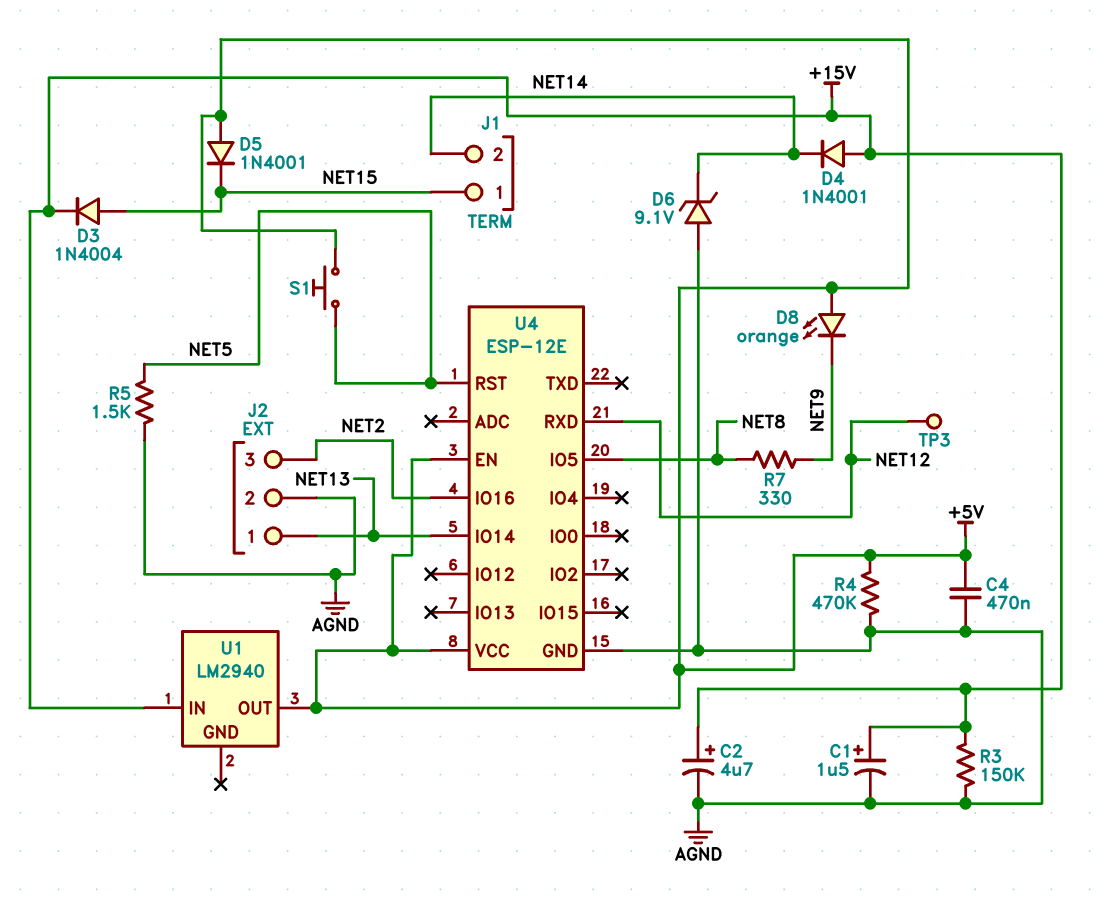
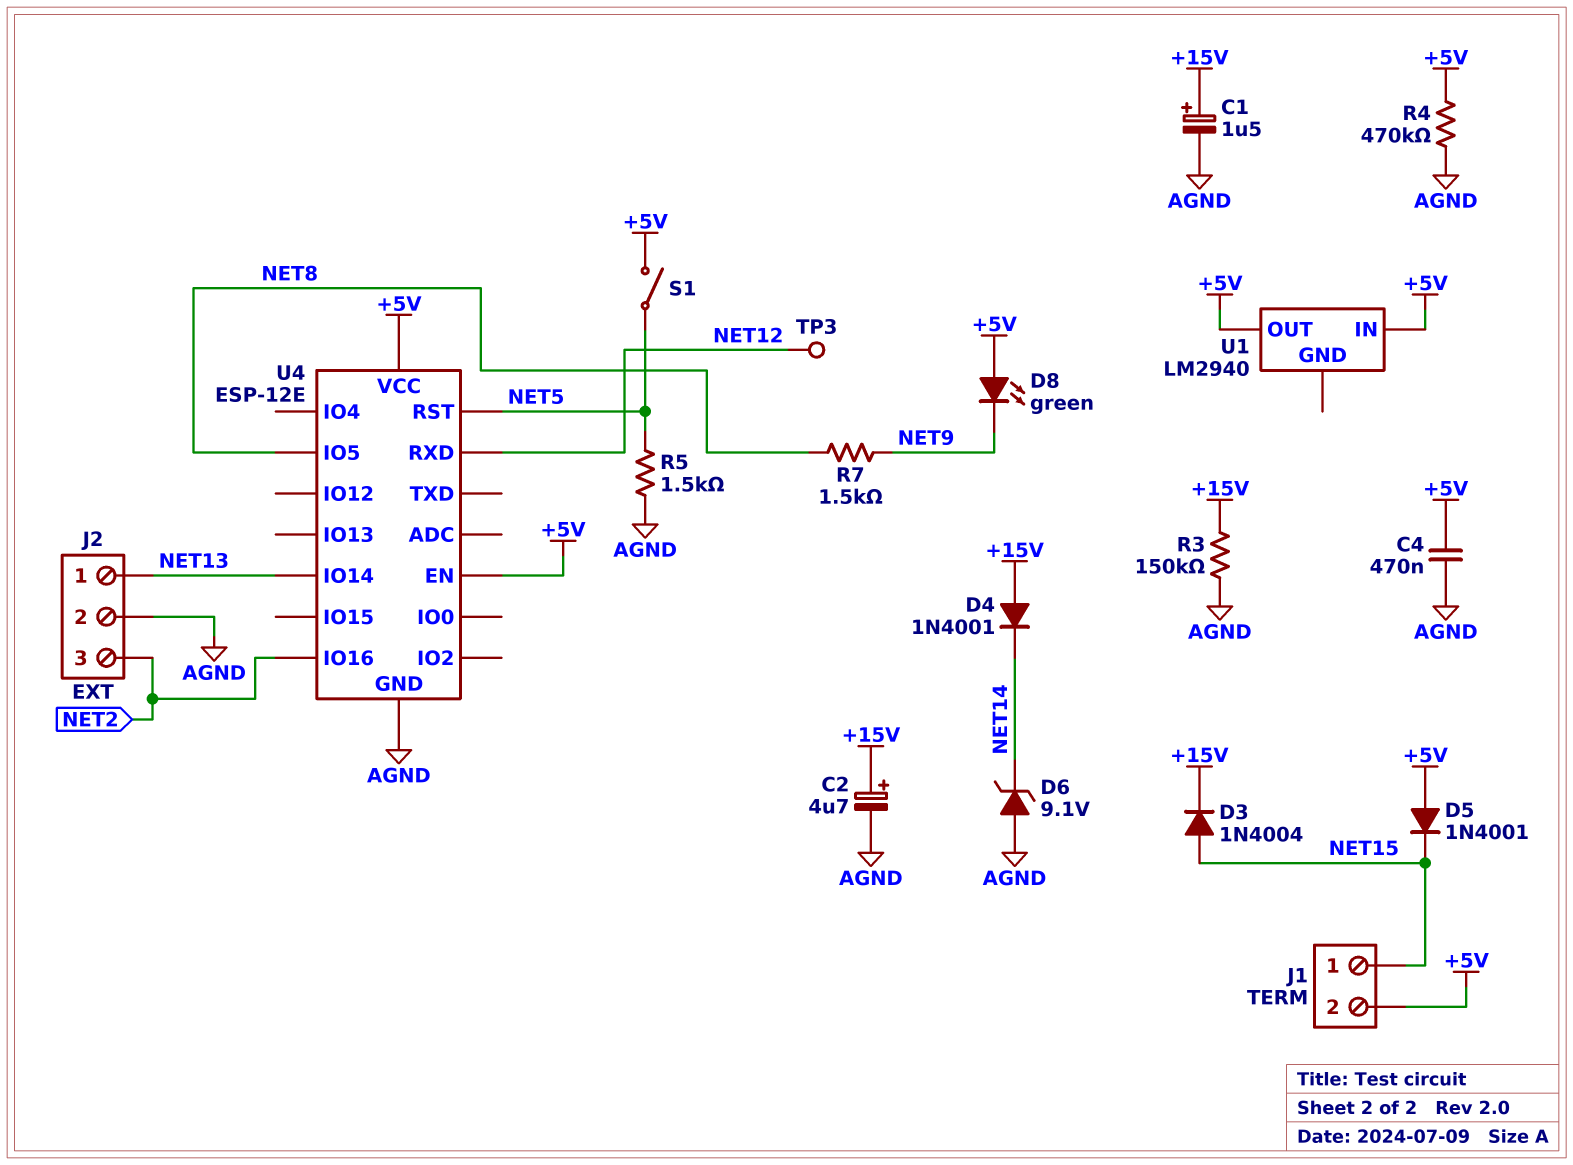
D8: LED orange (A +5V, K NET9) -> LED green (A +5V, K NET9)
J1 pin 2: NET14 -> +5V
R7: 330 (NET8, NET9) -> 1.5k (NET8, NET9)
S1: button (+5V, NET5) -> switch (+5V, NET5)
U1 pin IN: +15V -> +5V

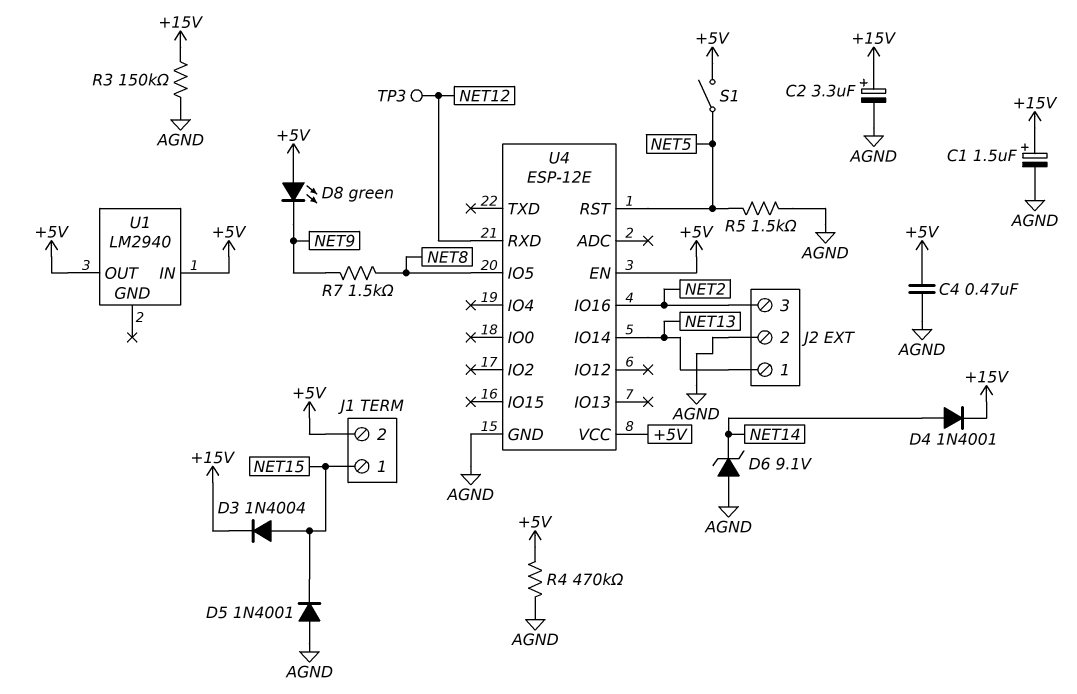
C2: 4.7uF (plus +15V, minus AGND) -> 3.3uF (plus +15V, minus AGND)
D4: diode 1N4001 (A +15V, K NET14) -> diode 1N4001 (A NET14, K +15V)
D5: diode 1N4001 (A +5V, K NET15) -> diode 1N4001 (A AGND, K NET15)

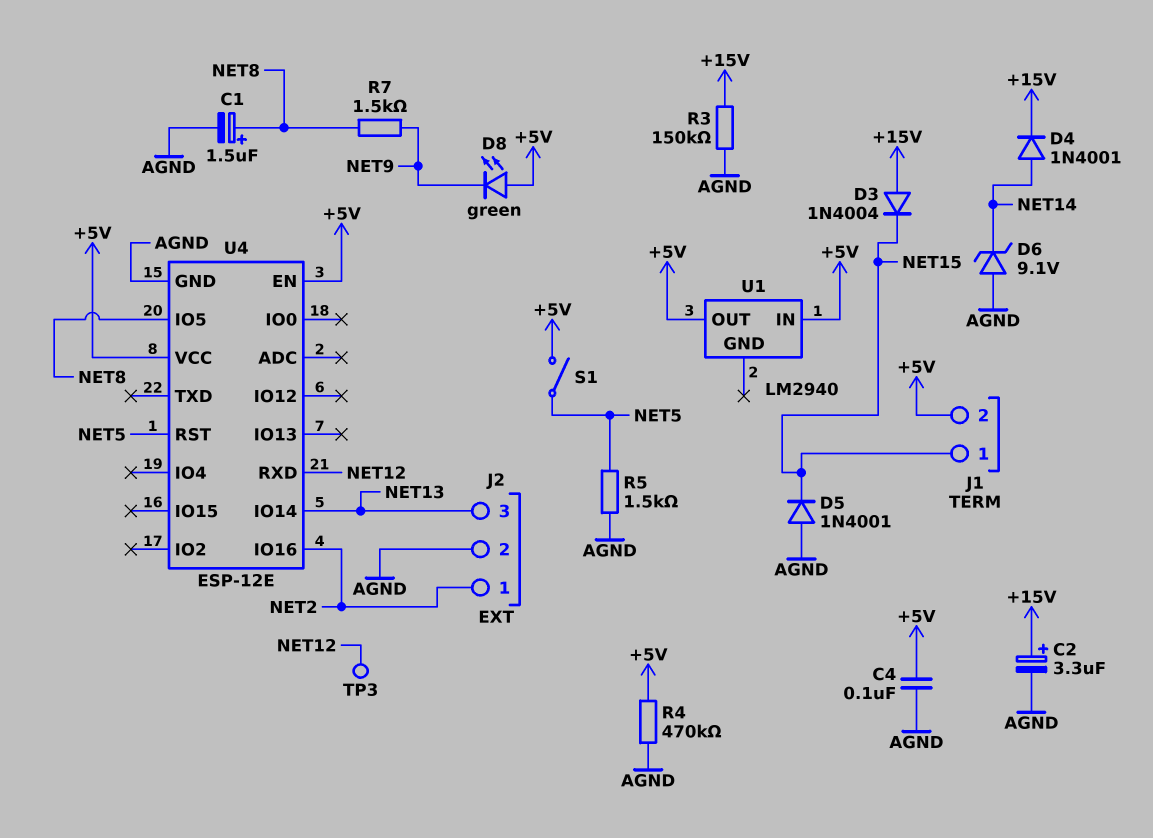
C1: 1.5uF (plus +15V, minus AGND) -> 1.5uF (plus NET8, minus AGND)
C4: 470nF (+5V, AGND) -> 100nF (+5V, AGND)
D3: diode 1N4004 (A NET15, K +15V) -> diode 1N4004 (A +15V, K NET15)
J2 pin 1: NET13 -> NET2
J2 pin 3: NET2 -> NET13

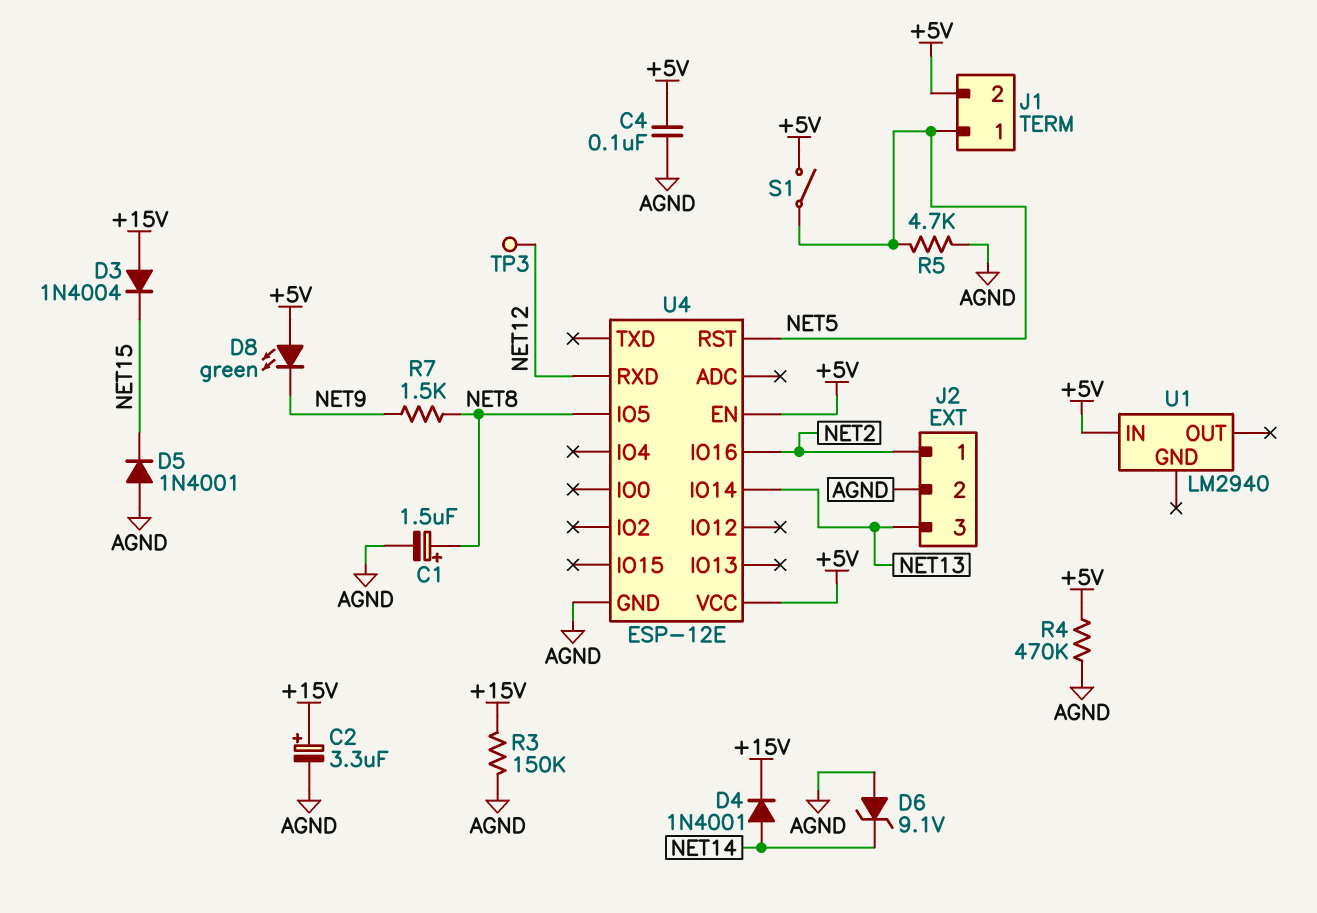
J1 pin 1: NET15 -> NET5
R5: 1.5k (AGND, NET5) -> 4.7k (AGND, NET5)
U1 pin OUT: +5V -> none

